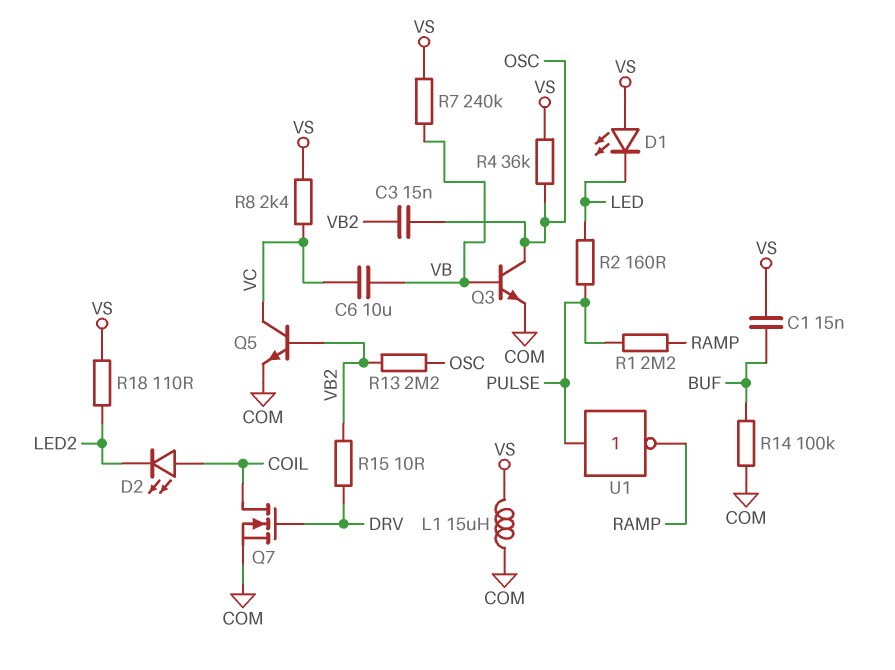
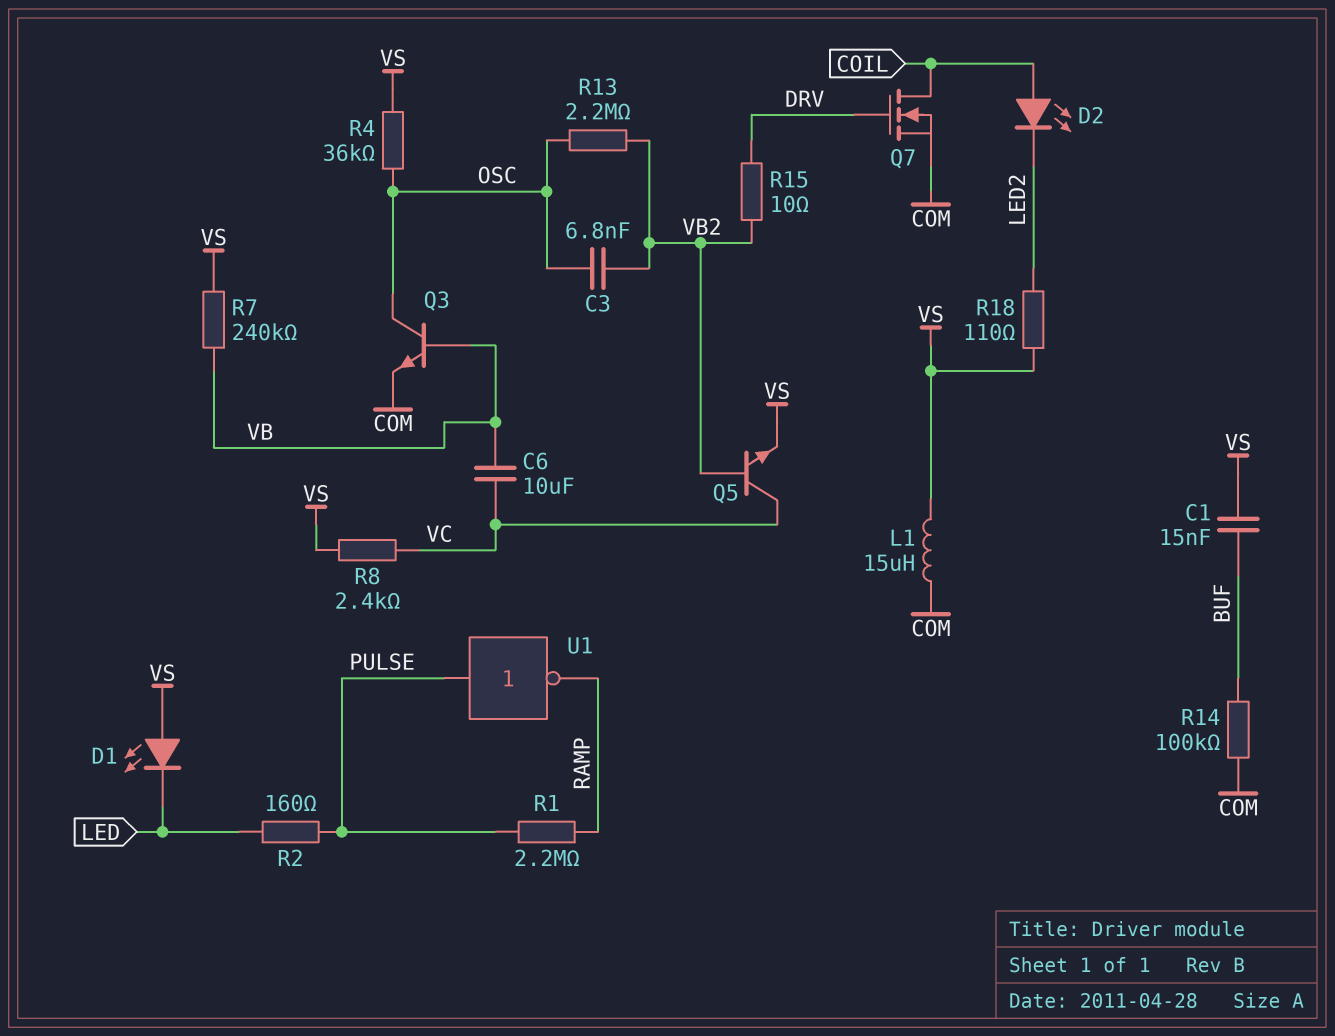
C3: 15nF (OSC, VB2) -> 6.8nF (OSC, VB2)
Q5: NPN (B VB2, C VC, E COM) -> NPN (B VB2, C VC, E VS)

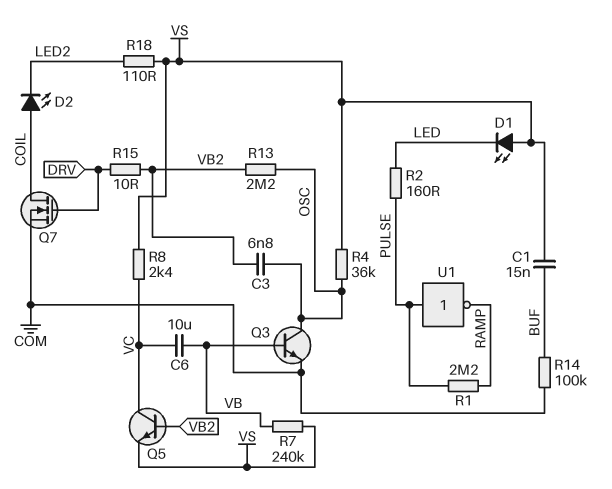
L1: 15uH (COM, VS) -> none

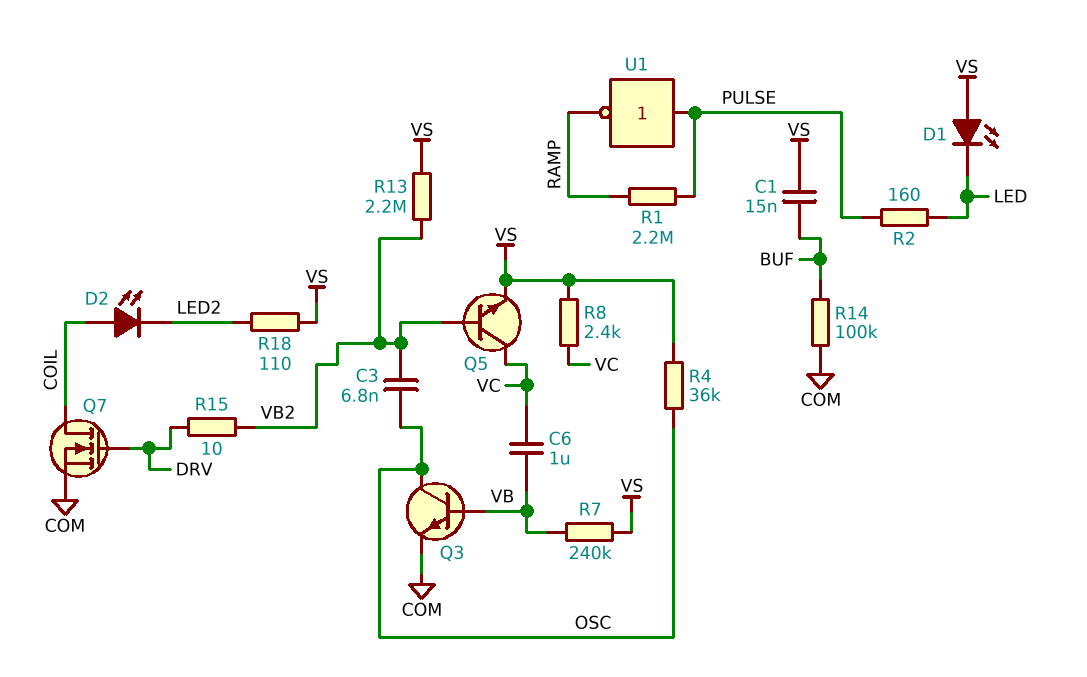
C6: 10uF (VB, VC) -> 1uF (VB, VC)
R13: 2.2M (OSC, VB2) -> 2.2M (VB2, VS)

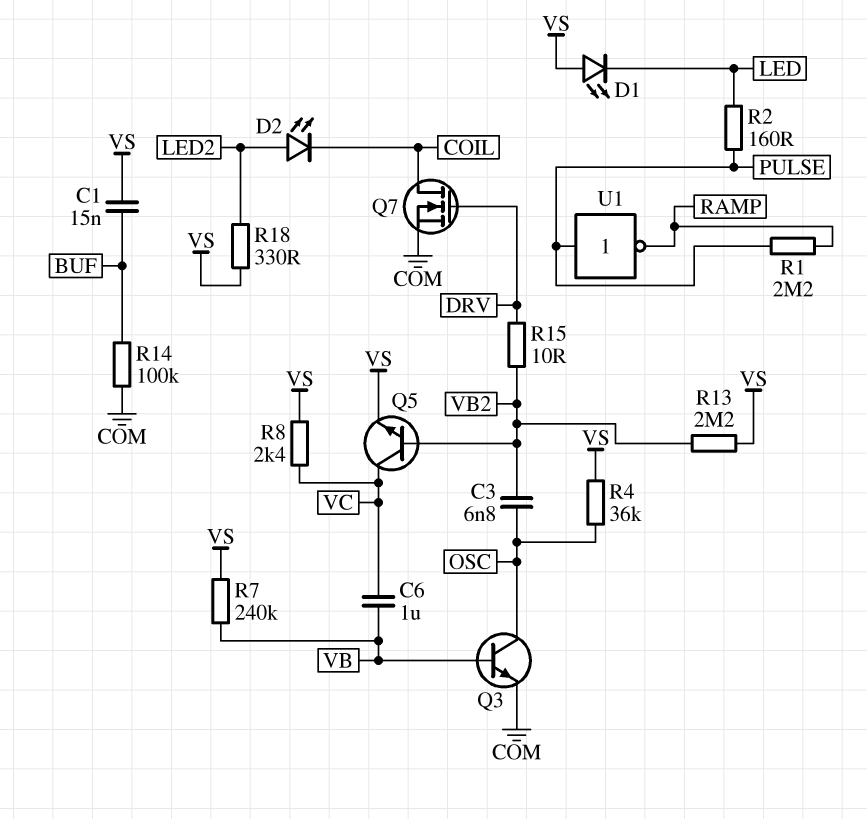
D2: LED (A COIL, K LED2) -> LED (A LED2, K COIL)
R18: 110 (LED2, VS) -> 330 (LED2, VS)

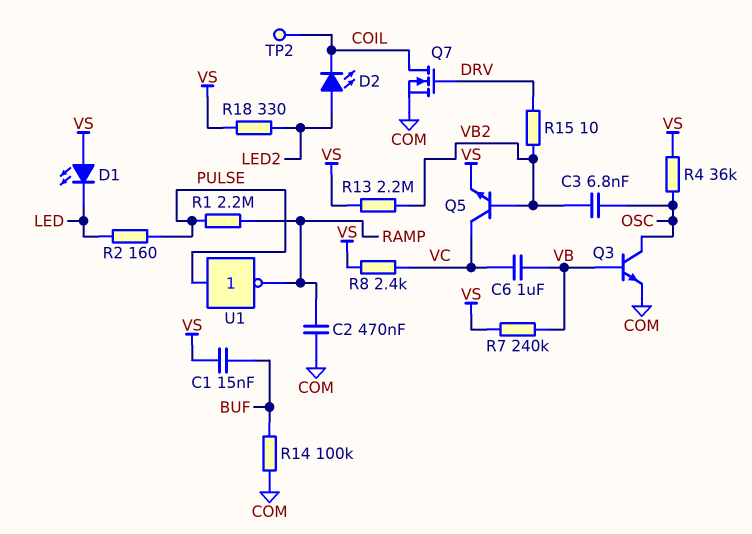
C2: none -> 470nF (COM, RAMP)
TP2: none -> test point (COIL)

